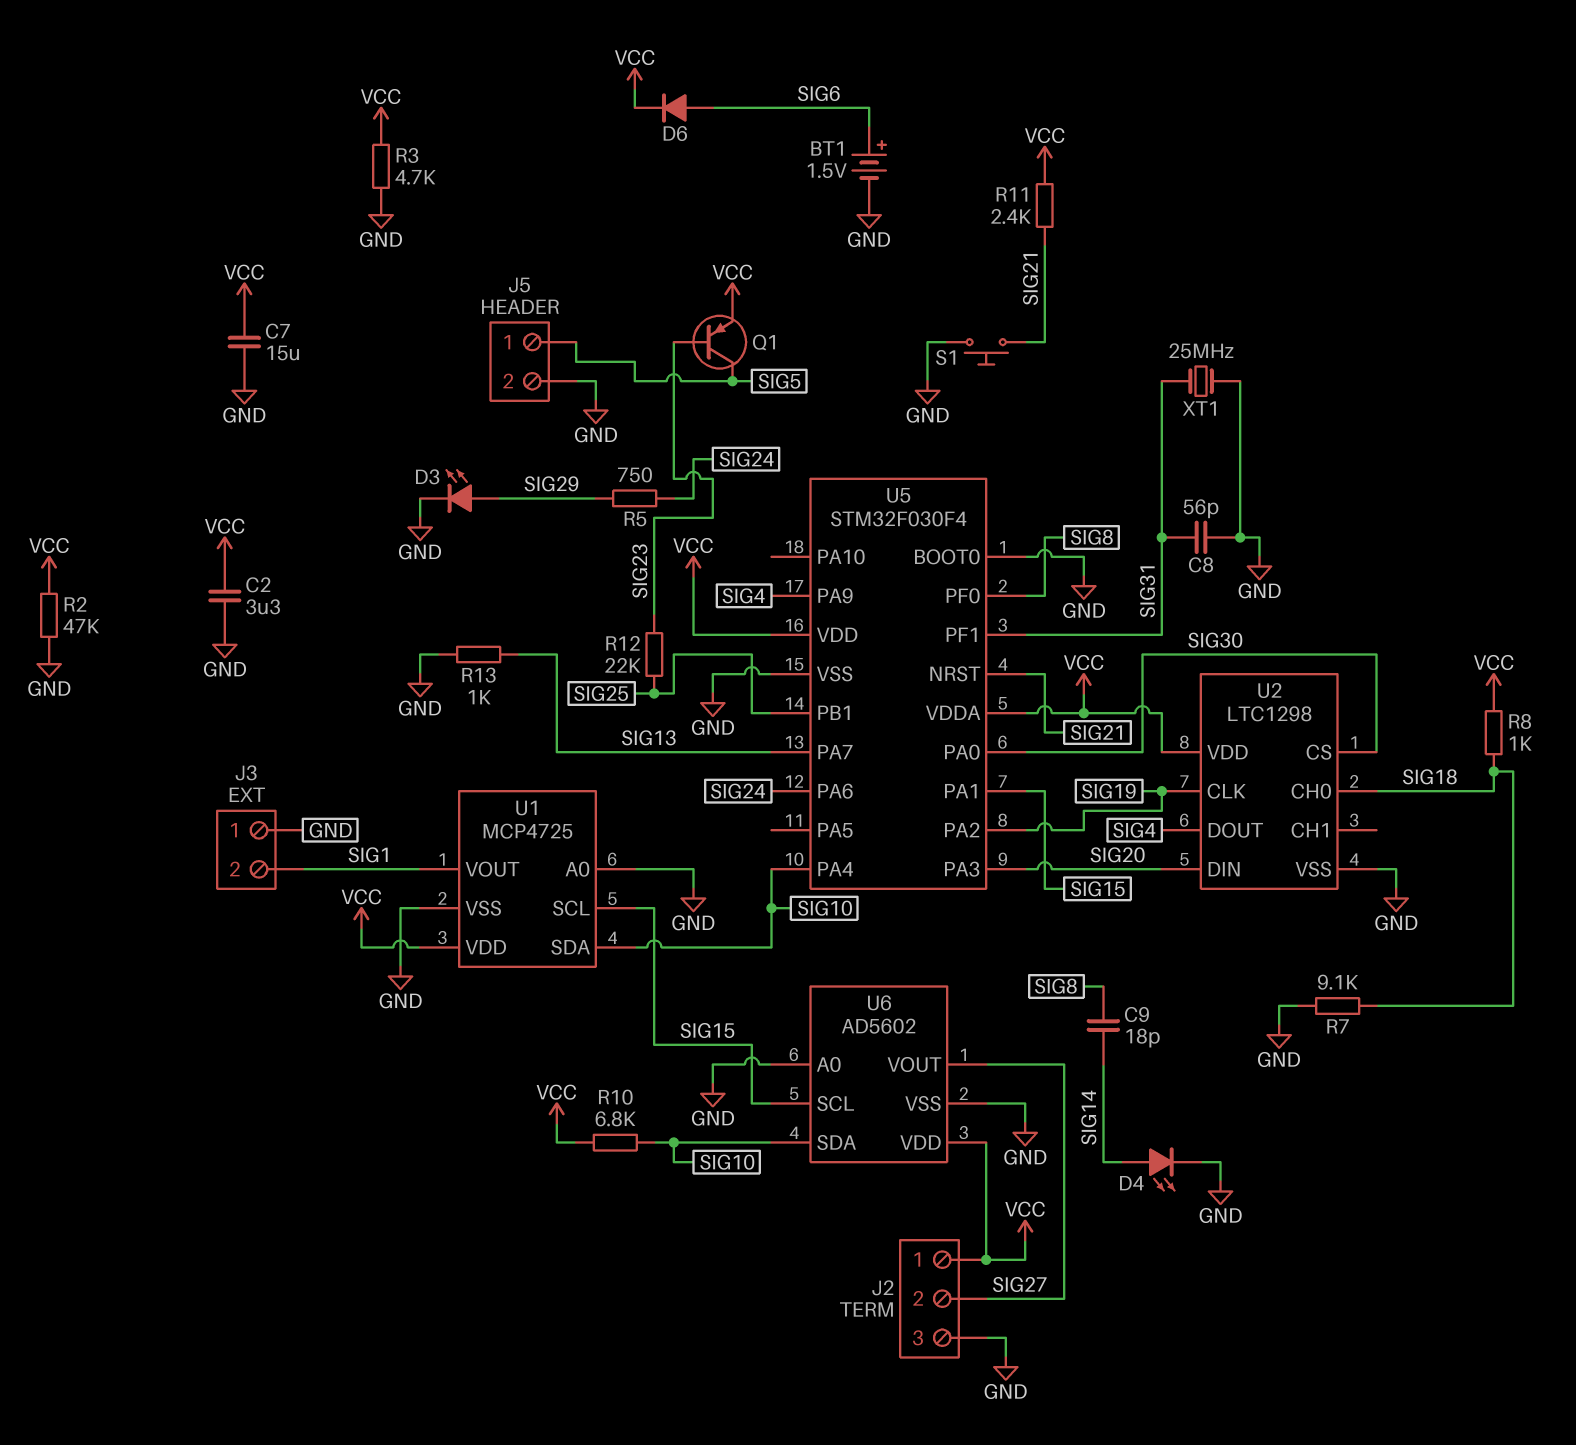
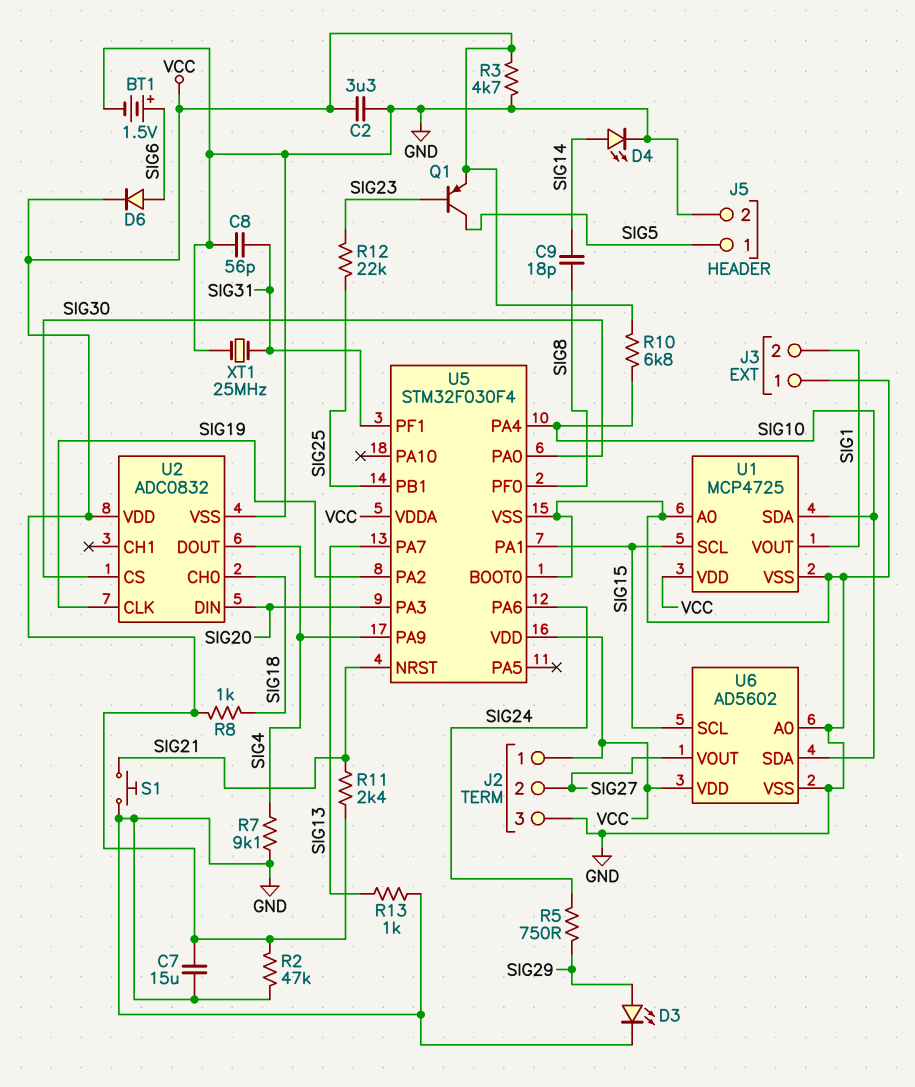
R7: 9.1k (GND, SIG18) -> 9.1k (GND, SIG4)
U2: LTC1298 -> ADC0832

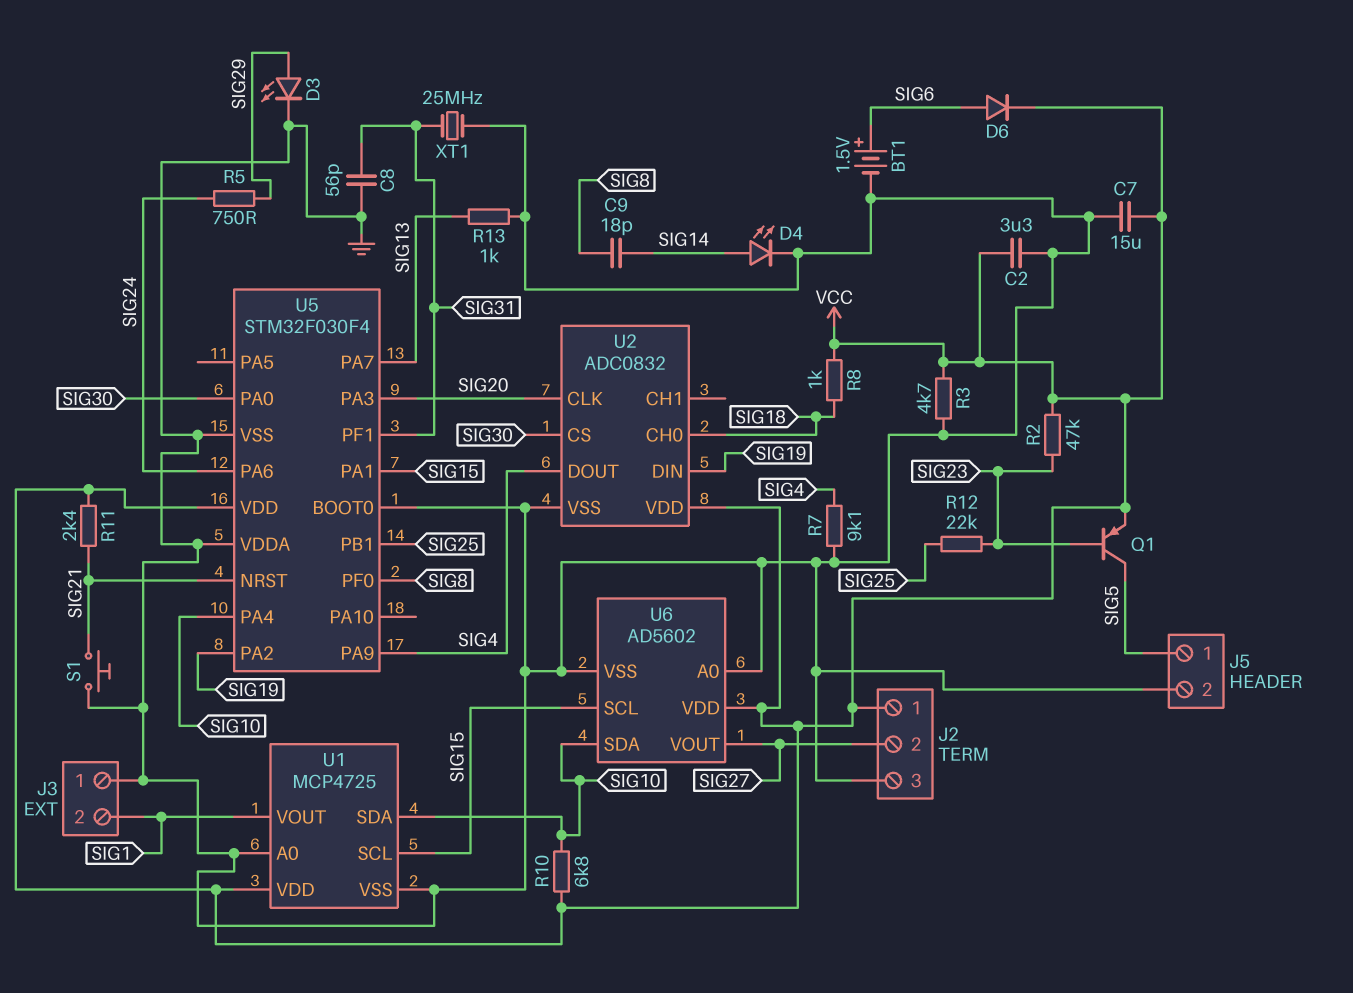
R2: 47k (GND, VCC) -> 47k (SIG23, VCC)
U2 pin CLK: SIG19 -> SIG20
U2 pin DIN: SIG20 -> SIG19
U5 pin VDDA: VCC -> GND

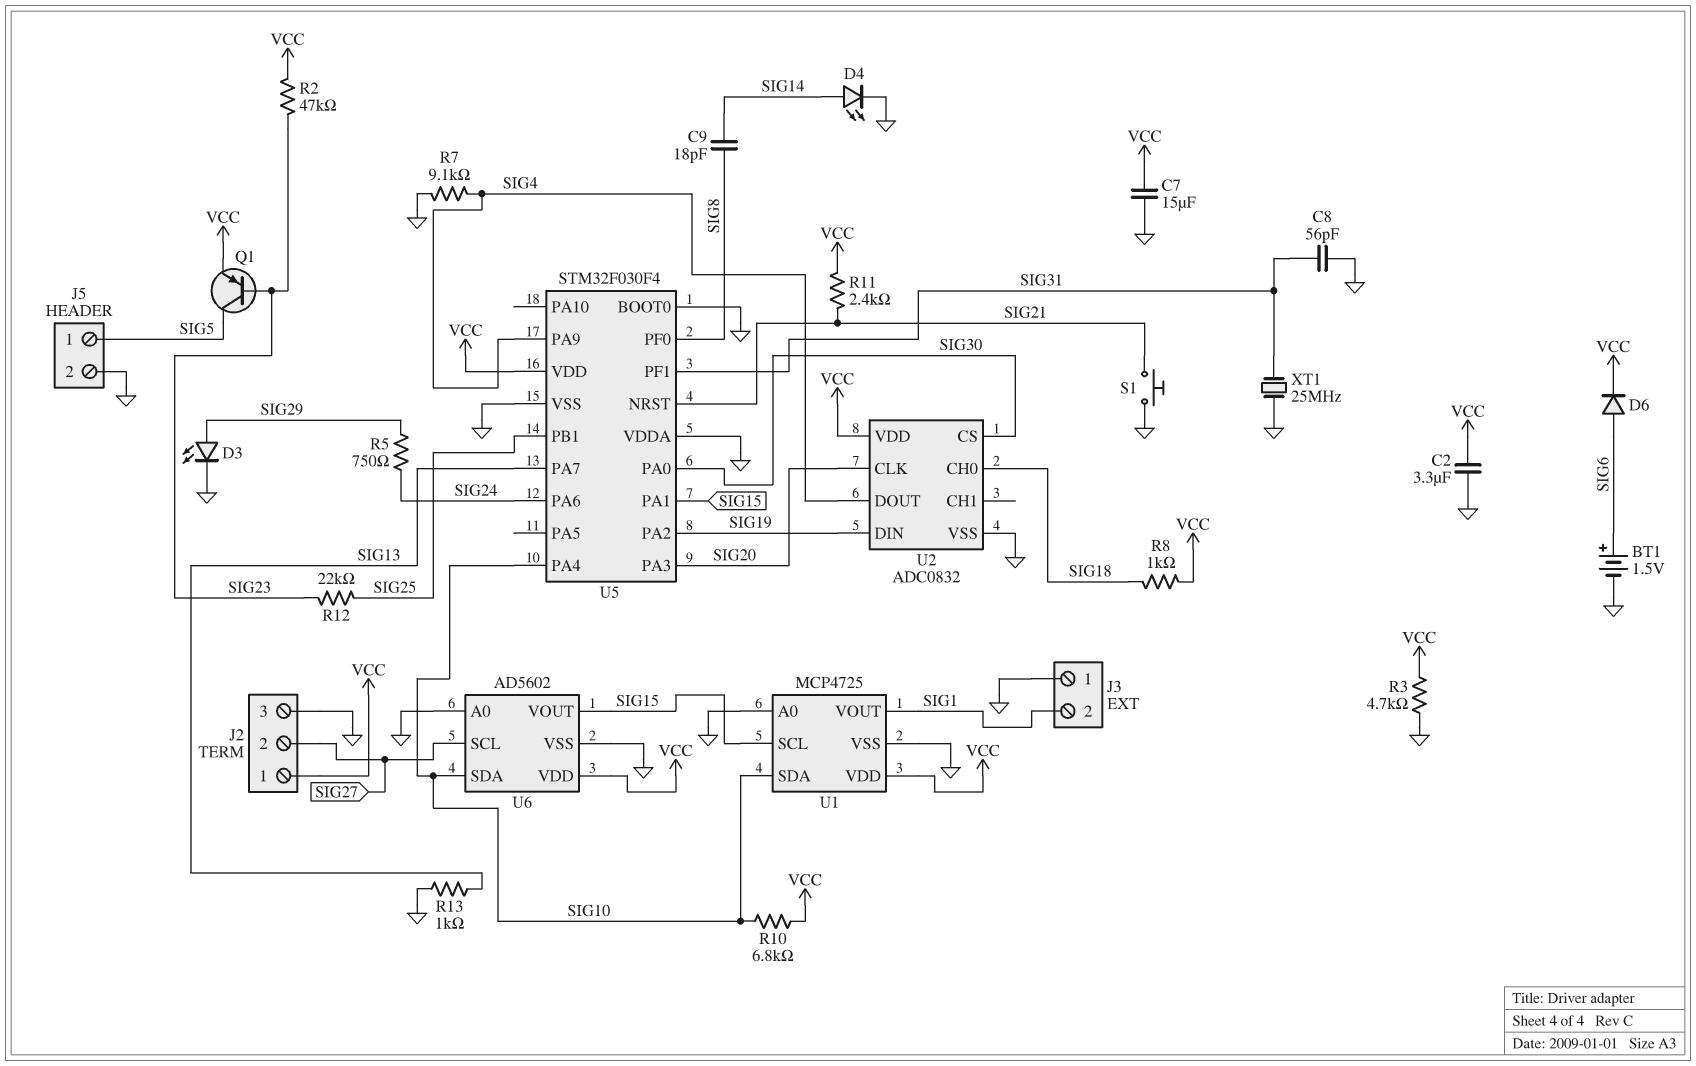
U6 pin SCL: SIG15 -> SIG27
U6 pin VOUT: SIG27 -> SIG15

